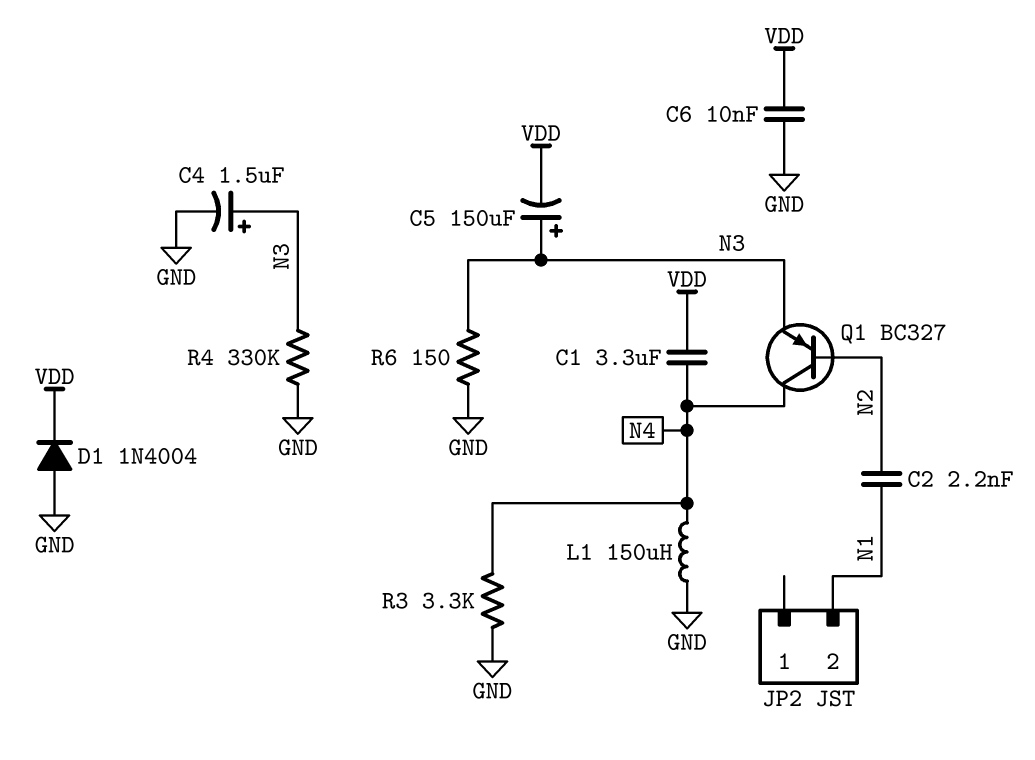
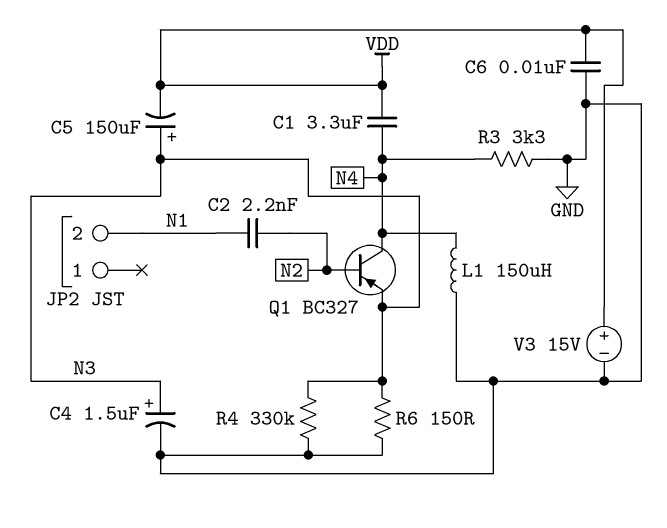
D1: diode 1N4004 (A GND, K VDD) -> none
V3: none -> 15V (plus VDD, minus GND)

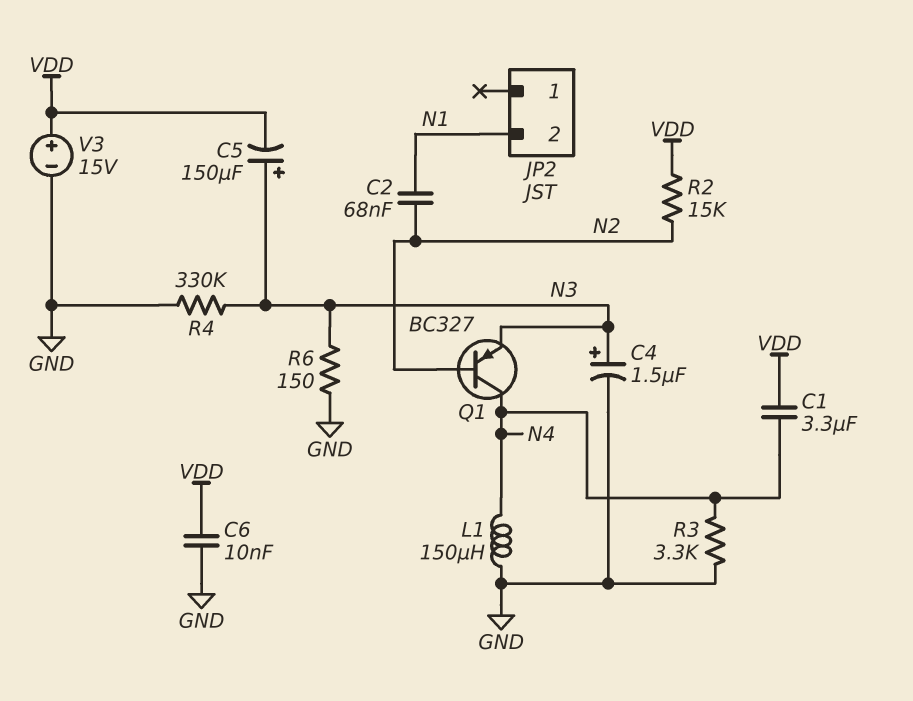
C2: 2.2nF (N1, N2) -> 68nF (N1, N2)
R2: none -> 15k (N2, VDD)

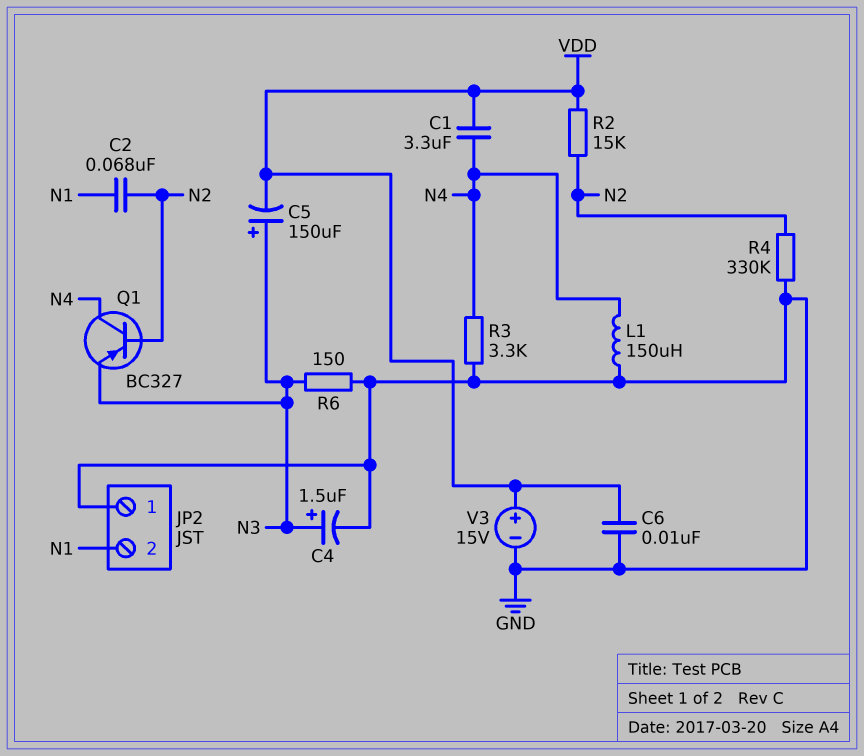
JP2 pin 1: none -> GND
R4: 330k (GND, N3) -> 330k (GND, N2)

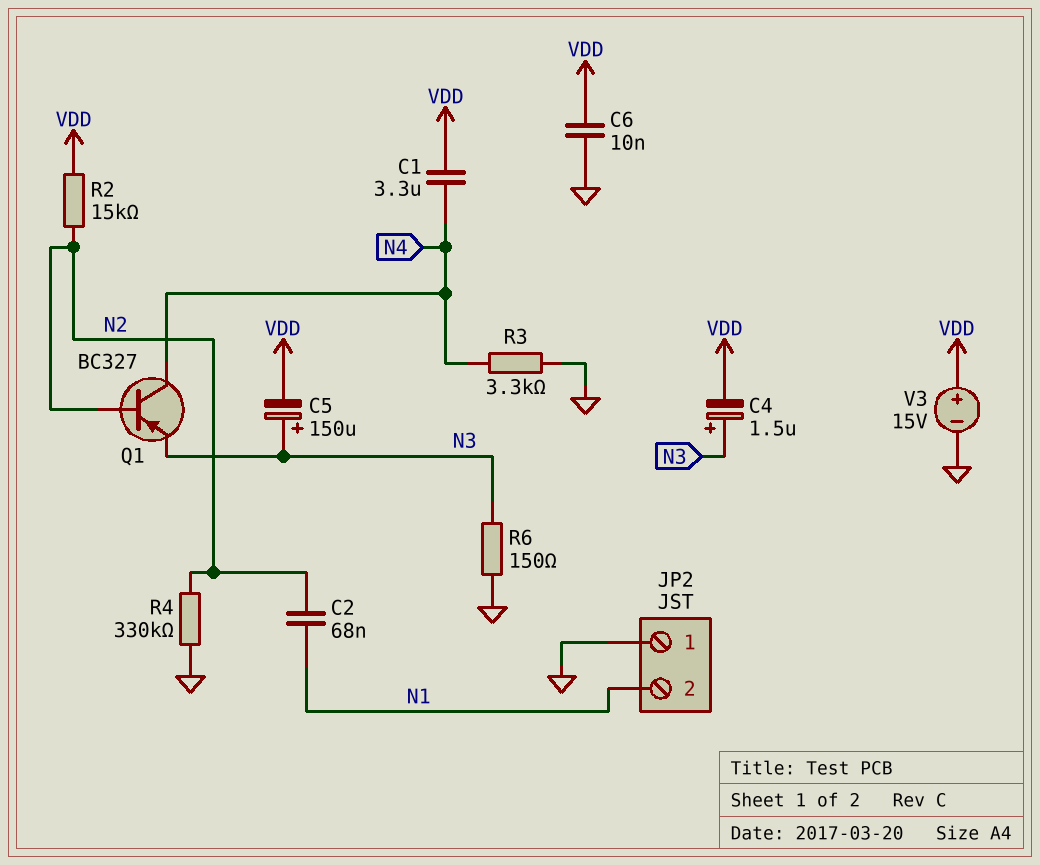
C4: 1.5uF (plus N3, minus GND) -> 1.5uF (plus N3, minus VDD)
L1: 150uH (GND, N4) -> none

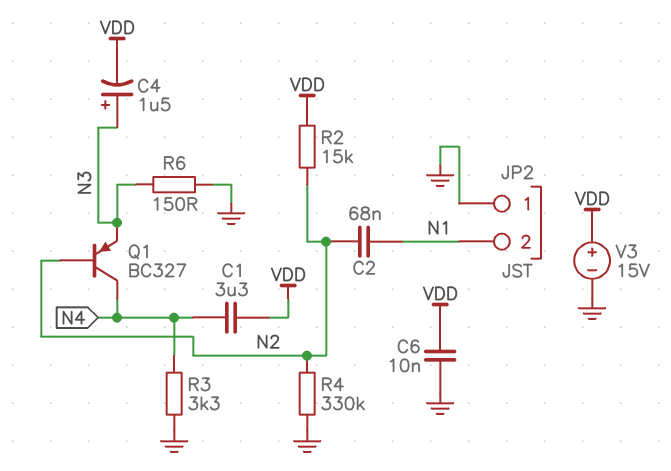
C5: 150uF (plus N3, minus VDD) -> none

